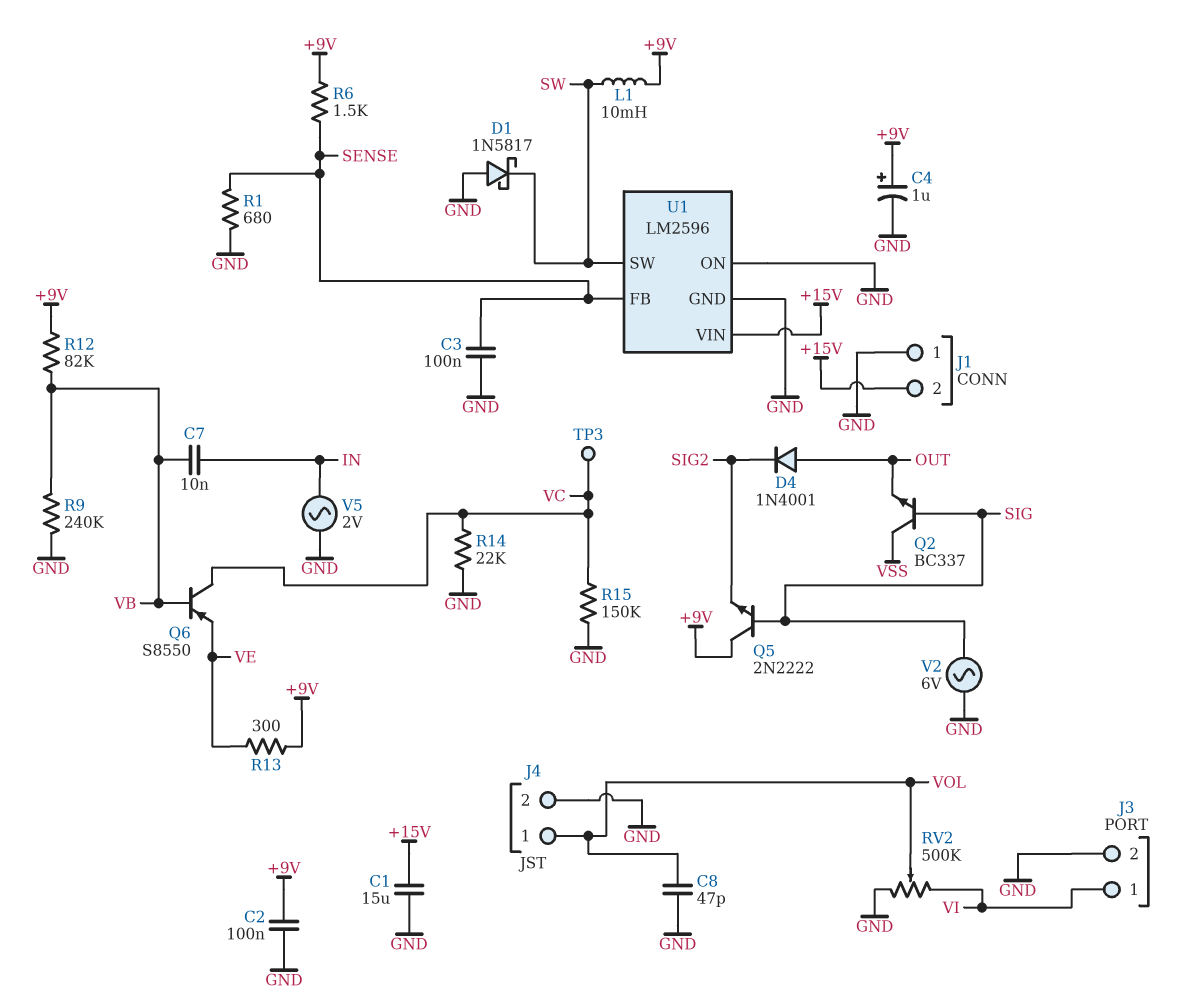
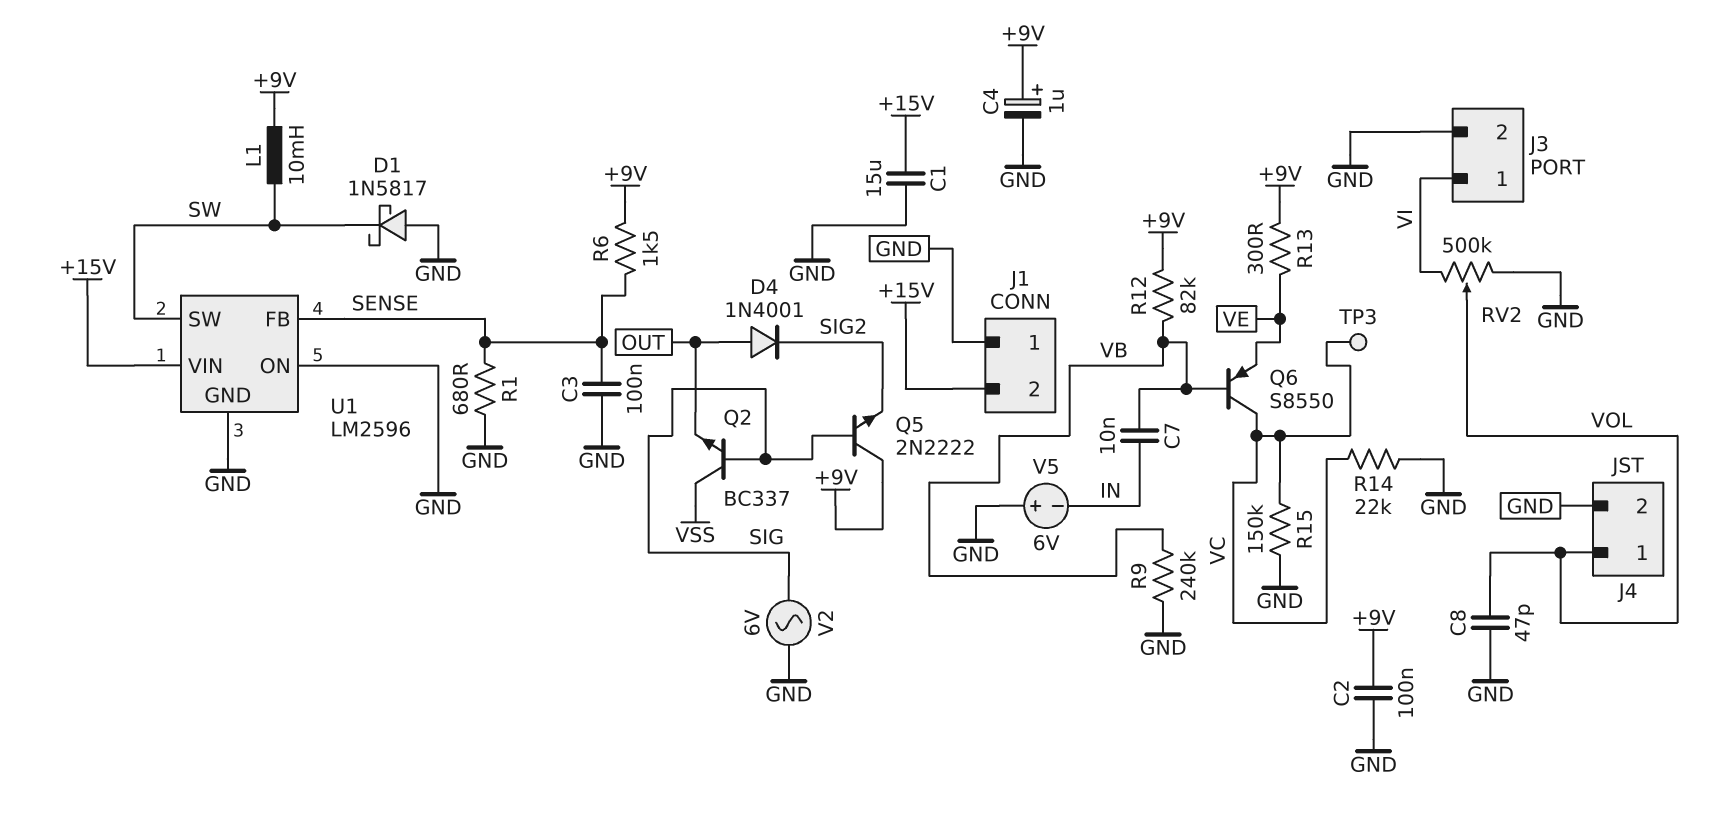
V5: AC 2V (GND, IN) -> 6V (plus GND, minus IN)

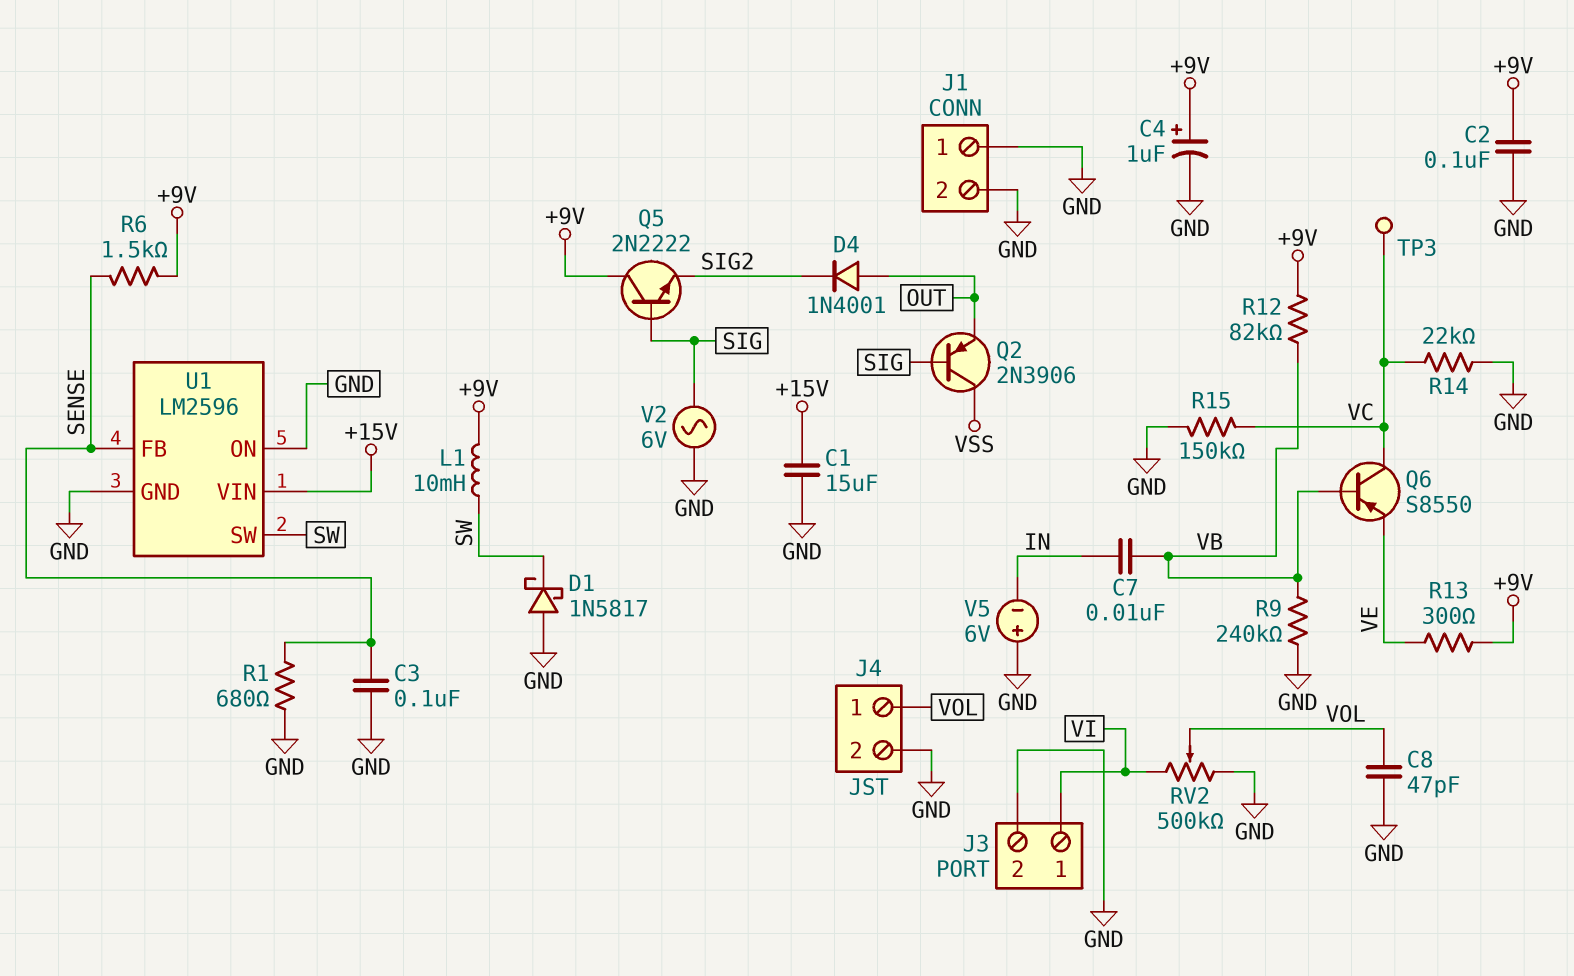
J1 pin 2: +15V -> GND
Q2: NPN BC337 (B SIG, C VSS, E OUT) -> PNP 2N3906 (B SIG, C VSS, E OUT)

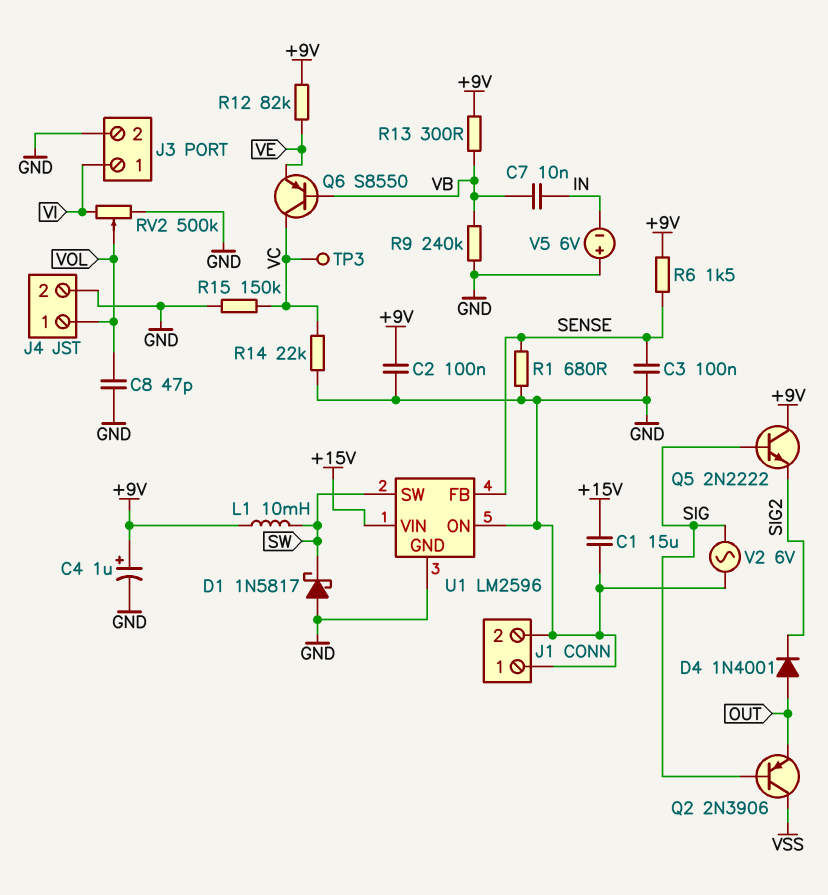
R12: 82k (+9V, VB) -> 82k (+9V, VE)
R13: 300 (+9V, VE) -> 300 (+9V, VB)

